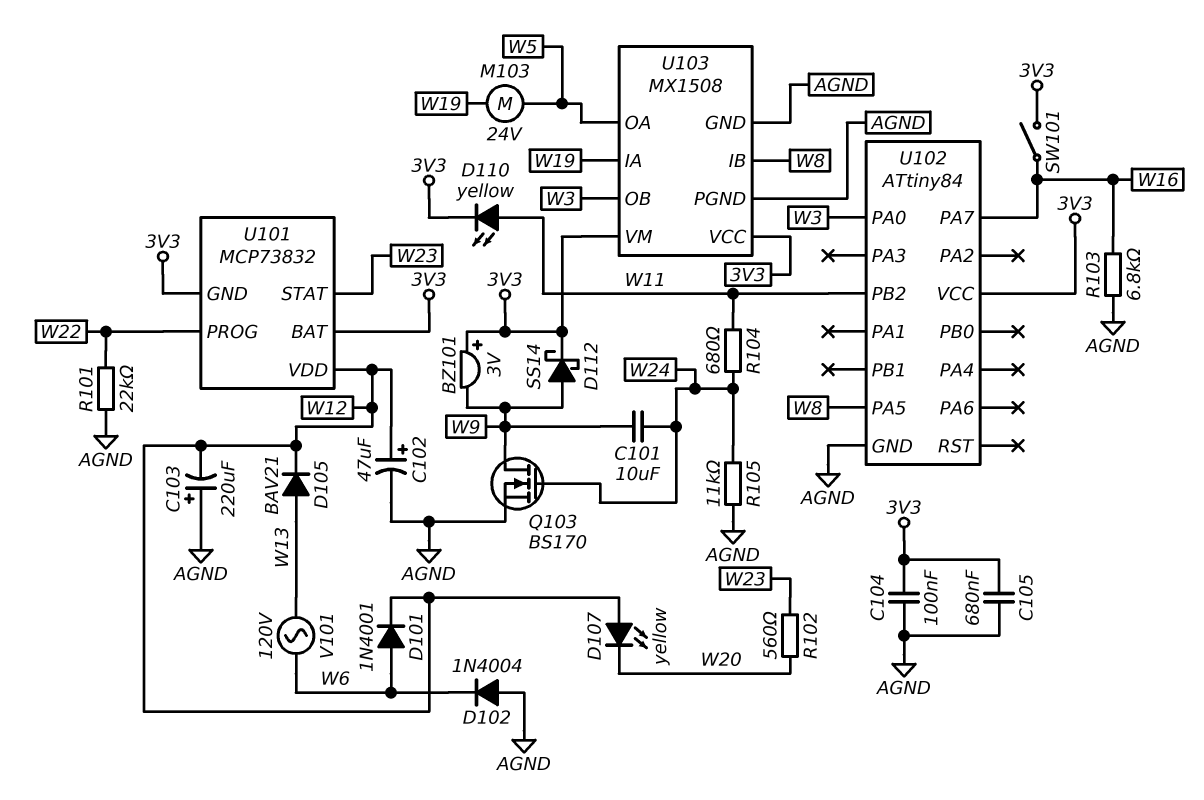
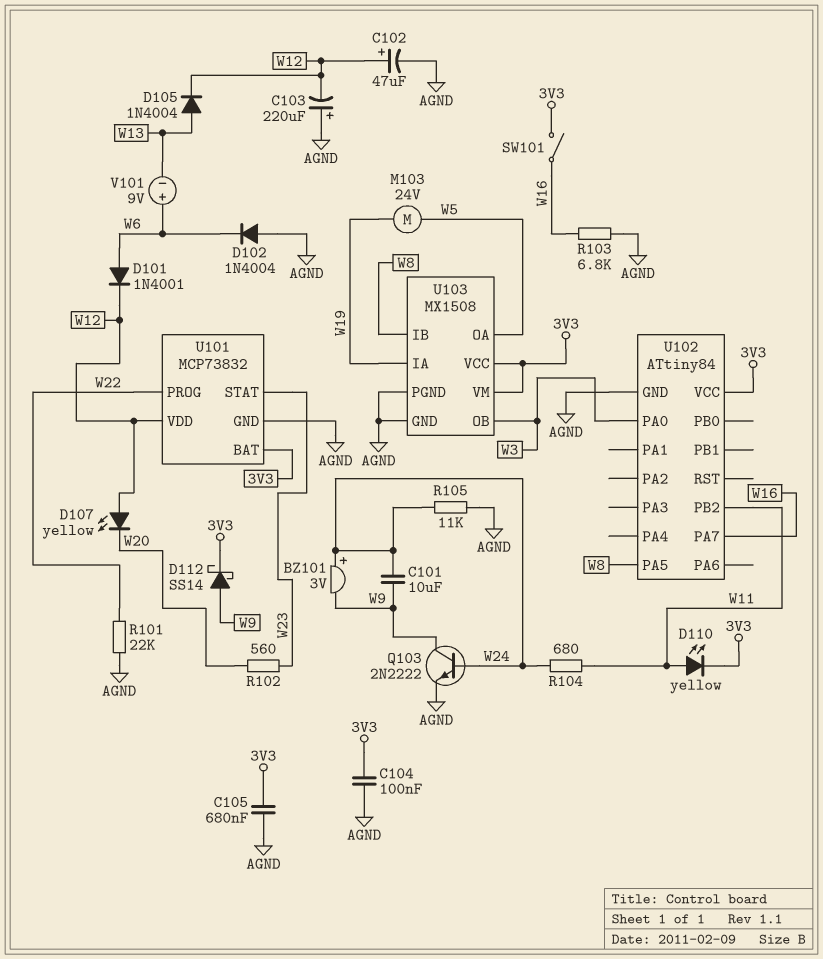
BZ101: buzzer 3V (plus 3V3, minus W9) -> buzzer 3V (plus W24, minus W9)
D105: diode BAV21 (A W13, K W12) -> diode 1N4004 (A W13, K W12)
Q103: NMOS BS170 (G W24, D W9, S AGND) -> NPN 2N2222 (B W24, C W9, E AGND)
U101 pin GND: 3V3 -> AGND
V101: AC 120V (W6, W13) -> 9V (plus W6, minus W13)

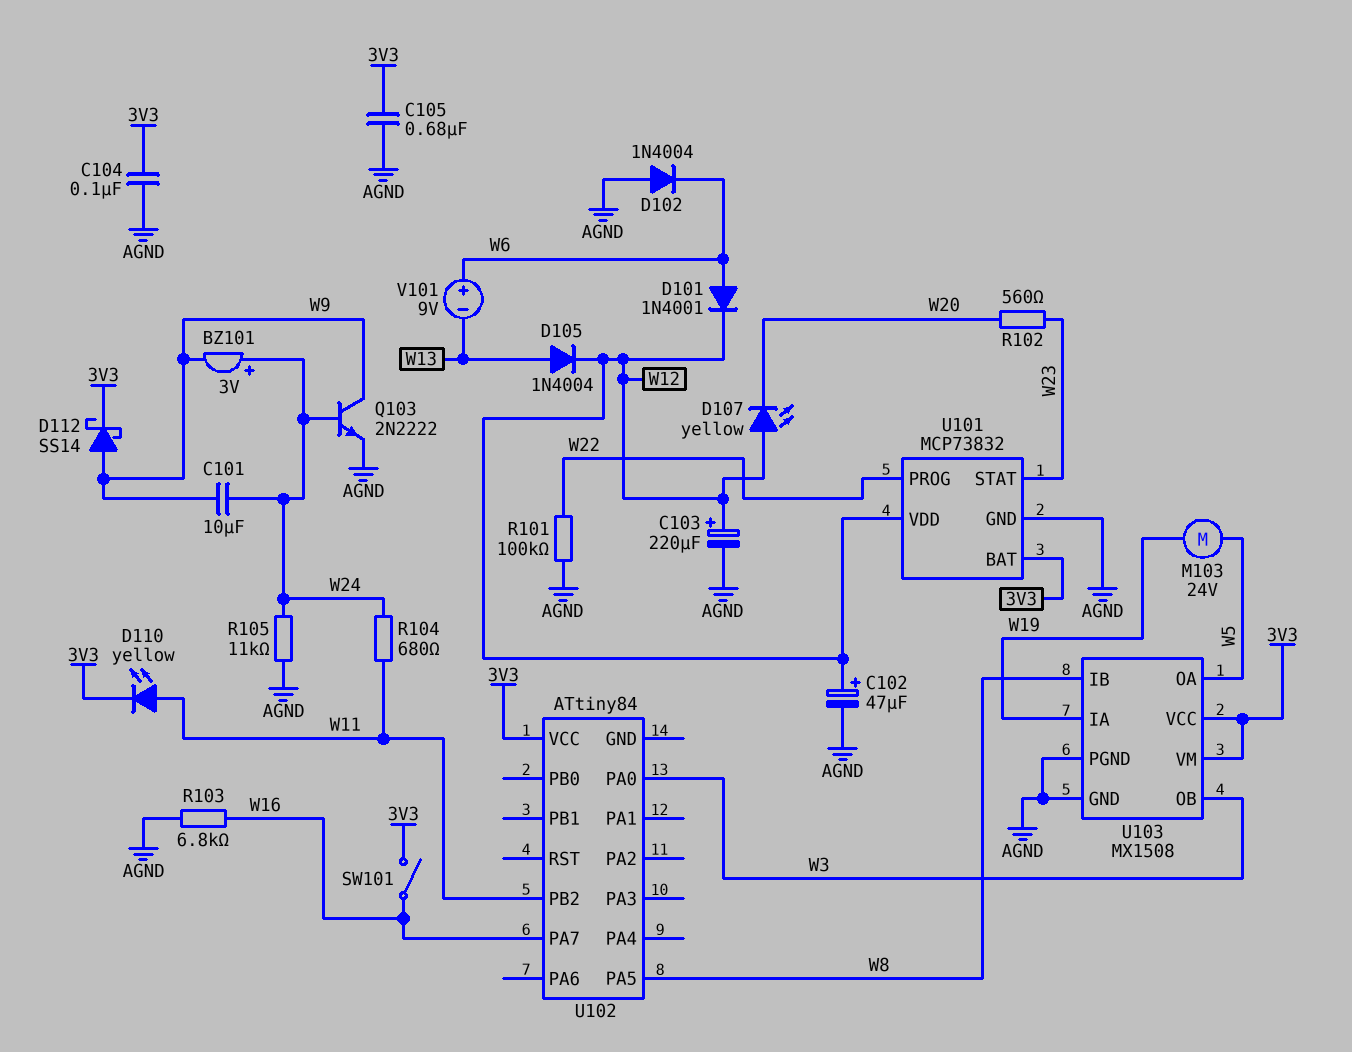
C103: 220uF (plus AGND, minus W12) -> 220uF (plus W12, minus AGND)
R101: 22k (AGND, W22) -> 100k (AGND, W22)
U102 pin GND: AGND -> none

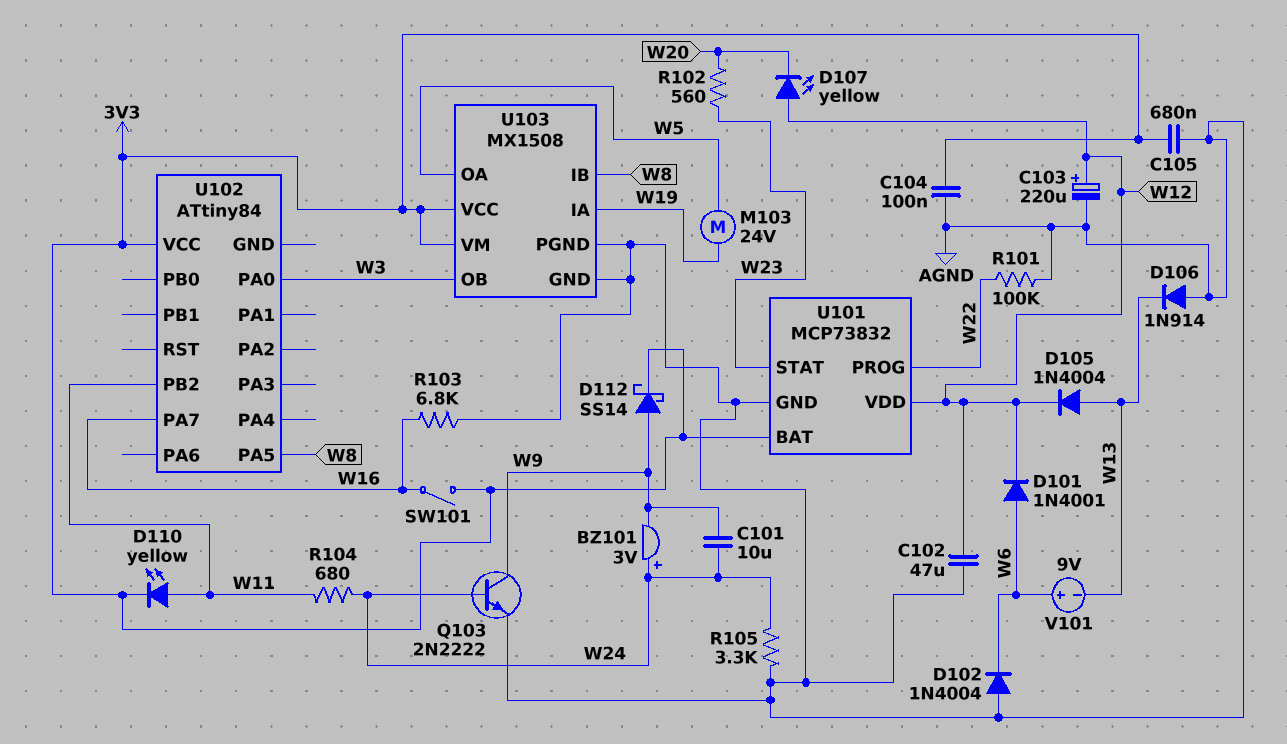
C102: 47uF (plus W12, minus AGND) -> 47uF (AGND, W12)
D106: none -> diode 1N914 (A AGND, K W13)
R105: 11k (AGND, W24) -> 3.3k (AGND, W24)

